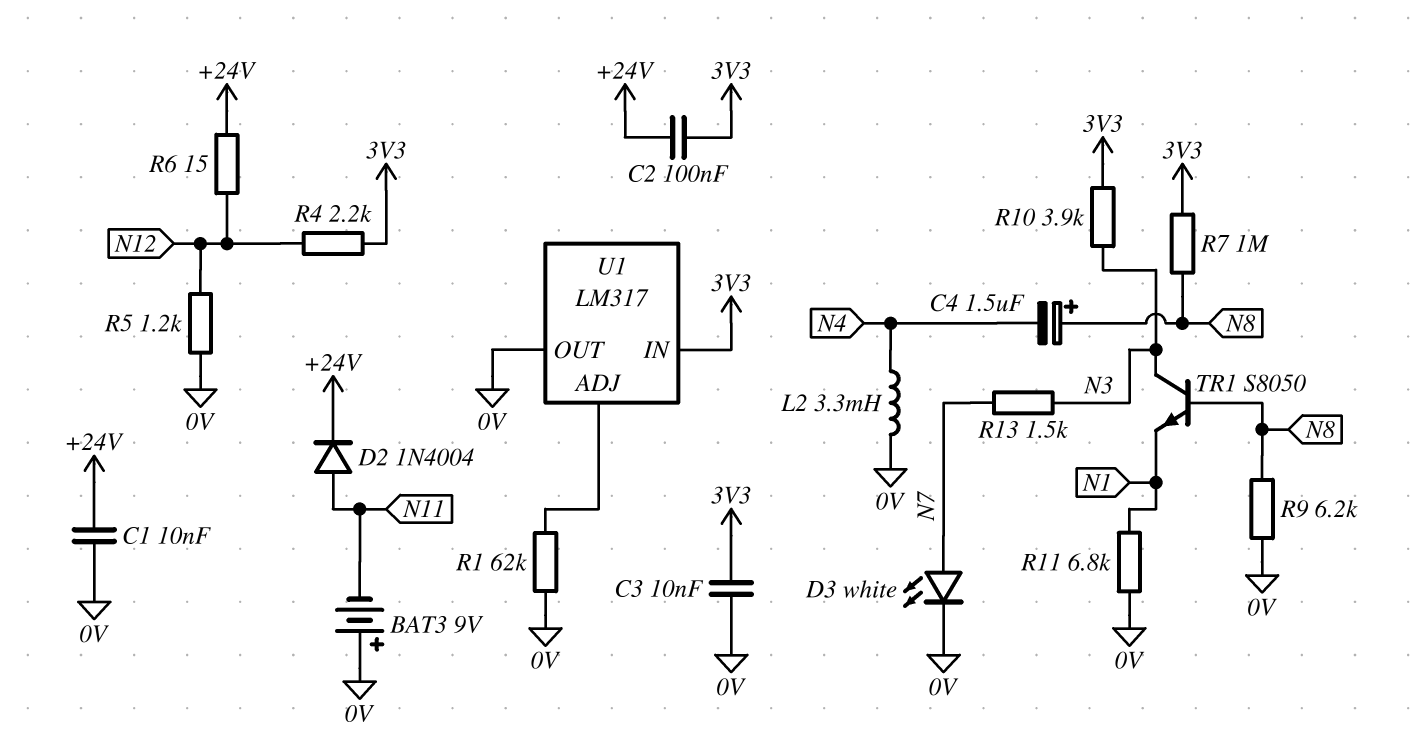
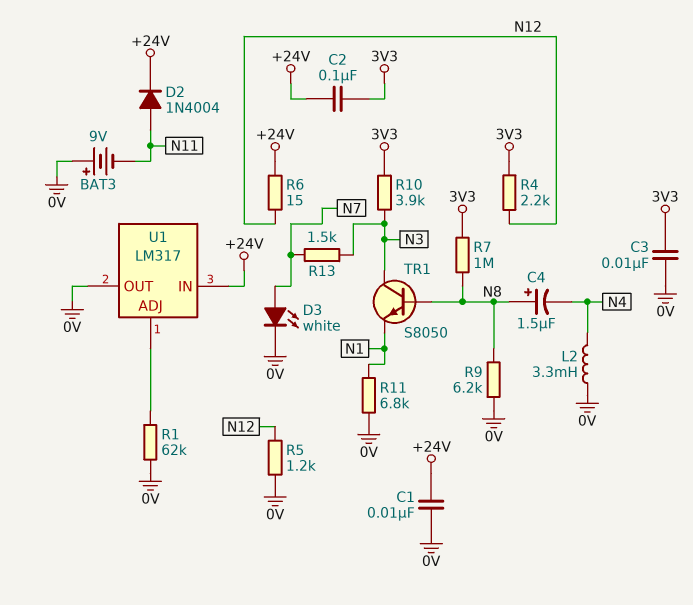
U1 pin IN: 3V3 -> +24V

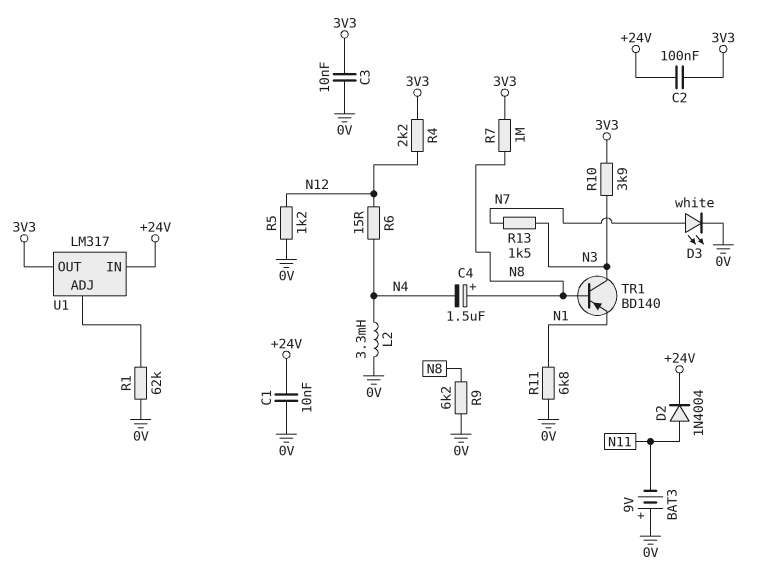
R6: 15 (+24V, N12) -> 15 (N4, N12)
TR1: NPN S8050 (B N8, C N3, E N1) -> PNP BD140 (B N8, C N3, E N1)
U1 pin OUT: 0V -> 3V3

